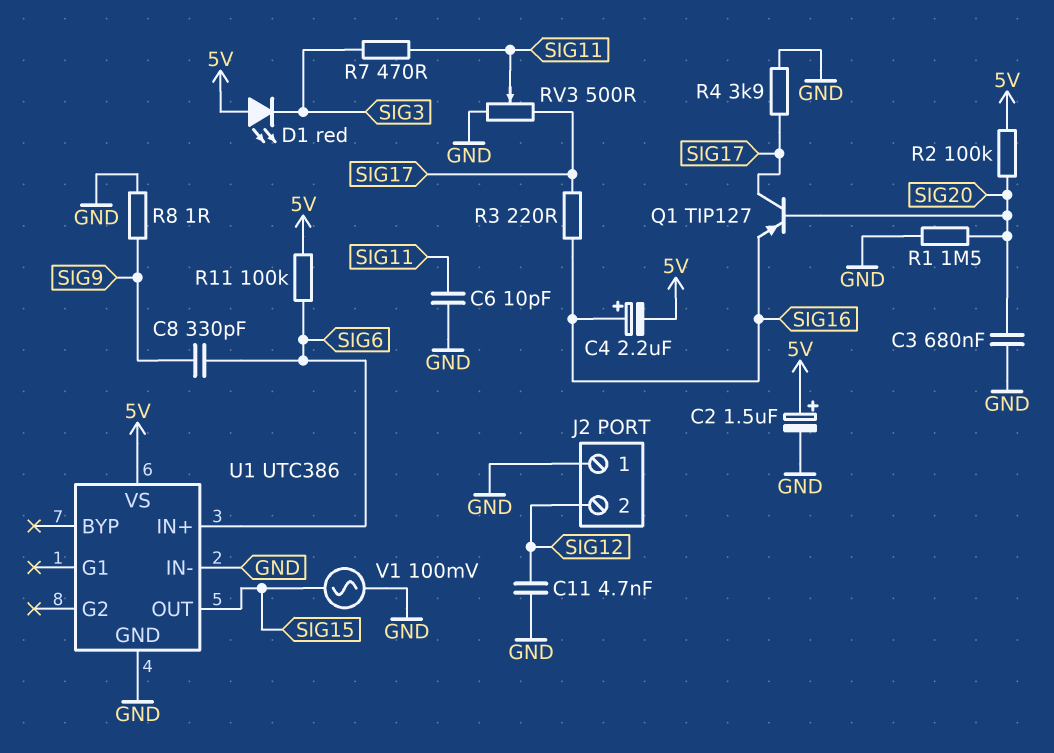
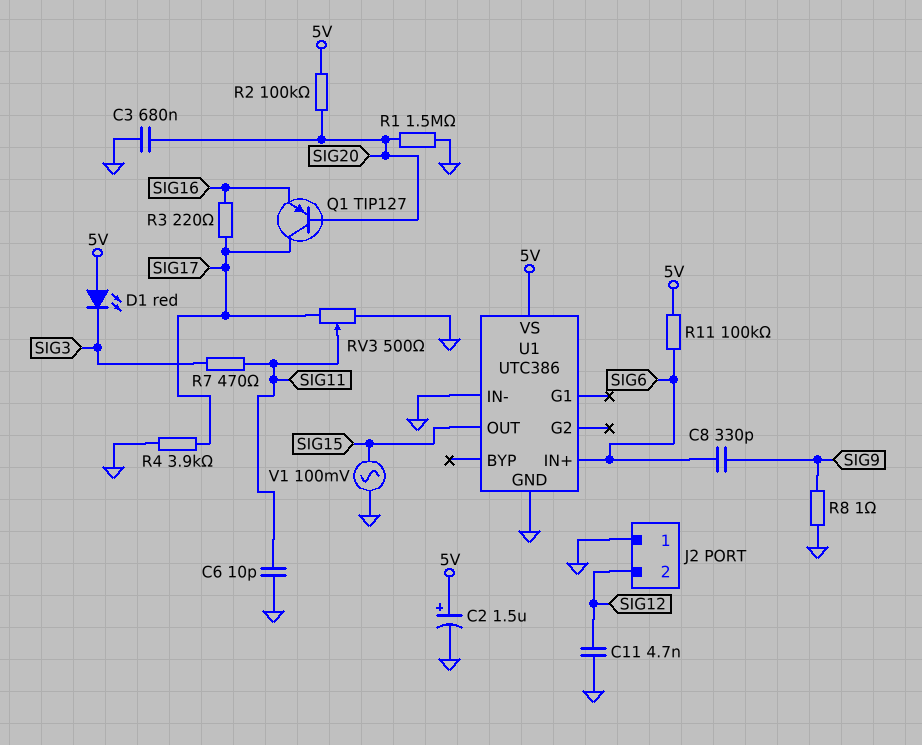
C4: 2.2uF (plus SIG16, minus 5V) -> none

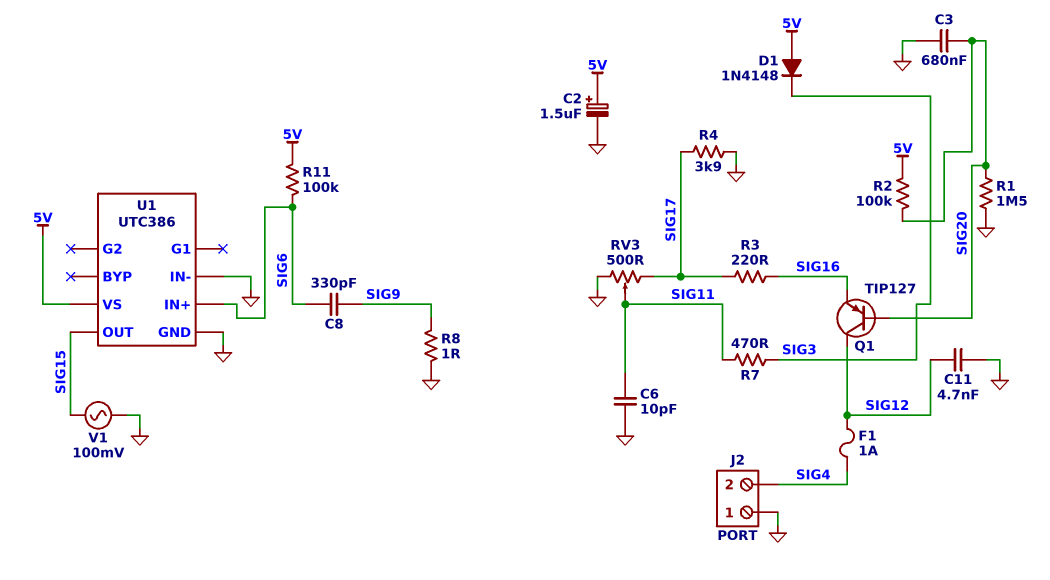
D1: LED red (A 5V, K SIG3) -> diode 1N4148 (A 5V, K SIG3)
F1: none -> 1A (SIG4, SIG12)
J2 pin 2: SIG12 -> SIG4
Q1: PNP TIP127 (B SIG20, C SIG17, E SIG16) -> PNP TIP127 (B SIG20, C SIG12, E SIG16)

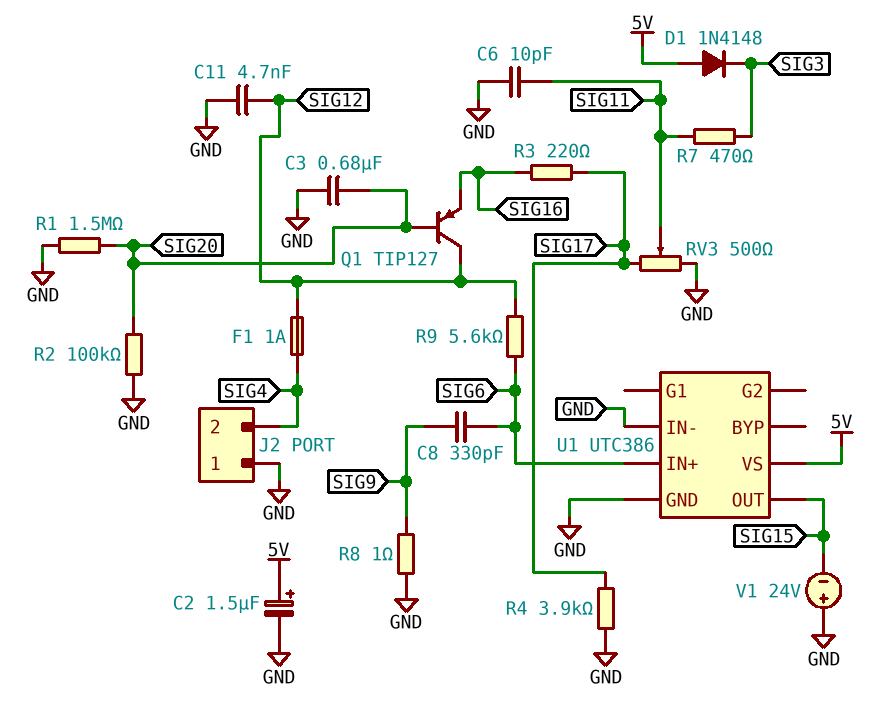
R2: 100k (5V, SIG20) -> 100k (GND, SIG20)
R9: none -> 5.6k (SIG6, SIG12)
R11: 100k (5V, SIG6) -> none
V1: AC 100mV (GND, SIG15) -> 24V (plus GND, minus SIG15)

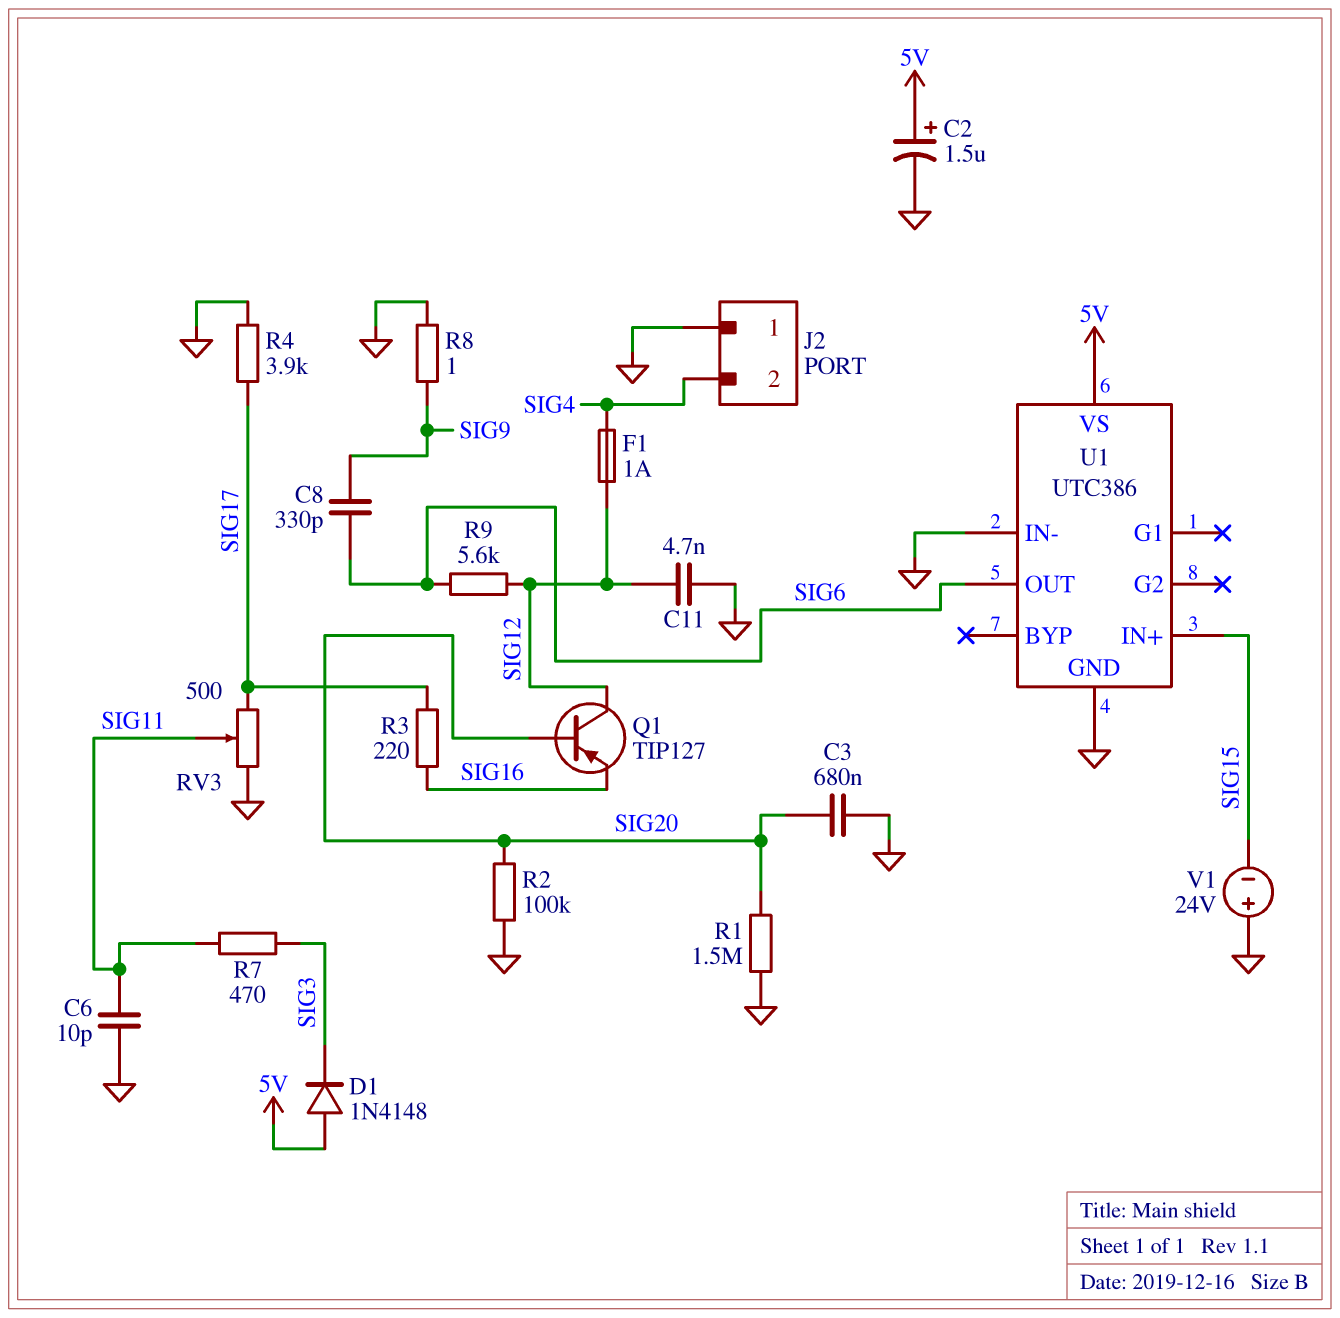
U1 pin IN+: SIG6 -> SIG15
U1 pin OUT: SIG15 -> SIG6

